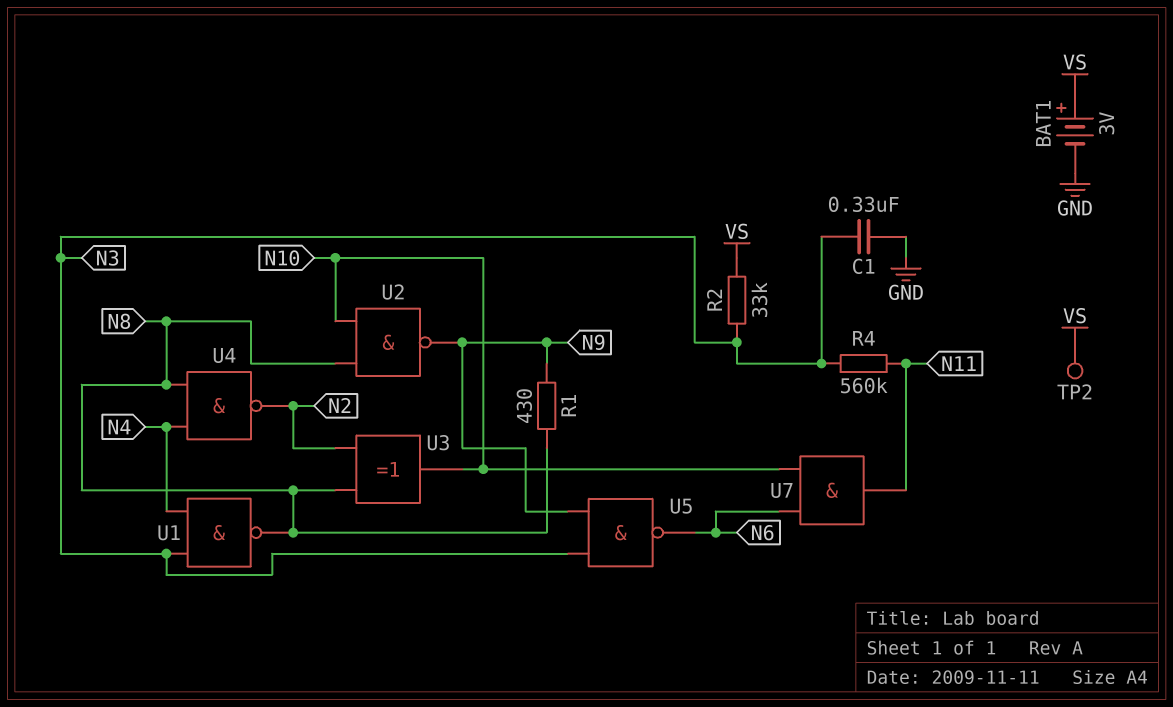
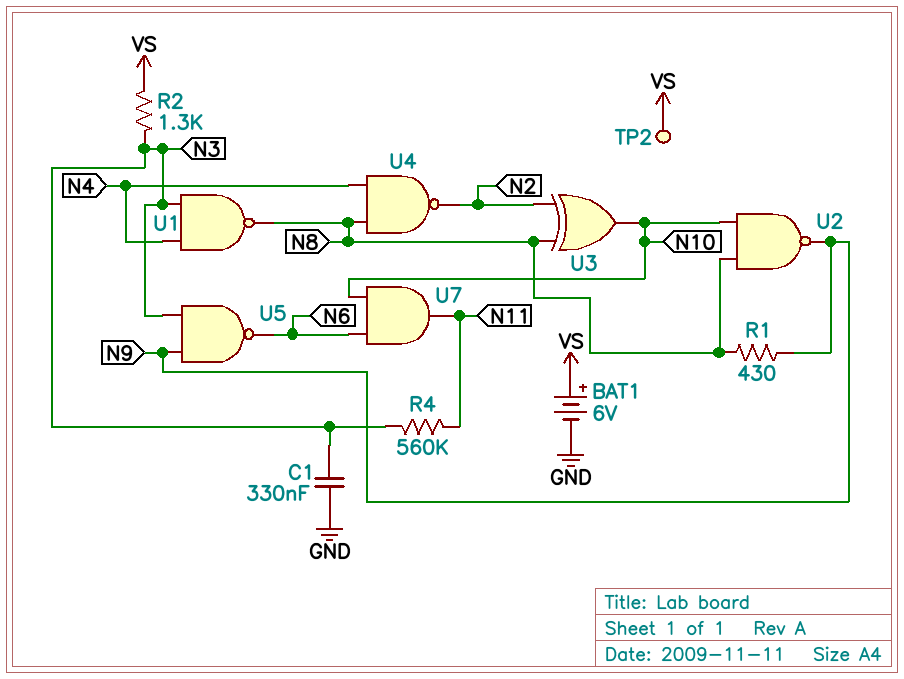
BAT1: 3V (plus VS, minus GND) -> 6V (plus VS, minus GND)
R2: 33k (N3, VS) -> 1.3k (N3, VS)

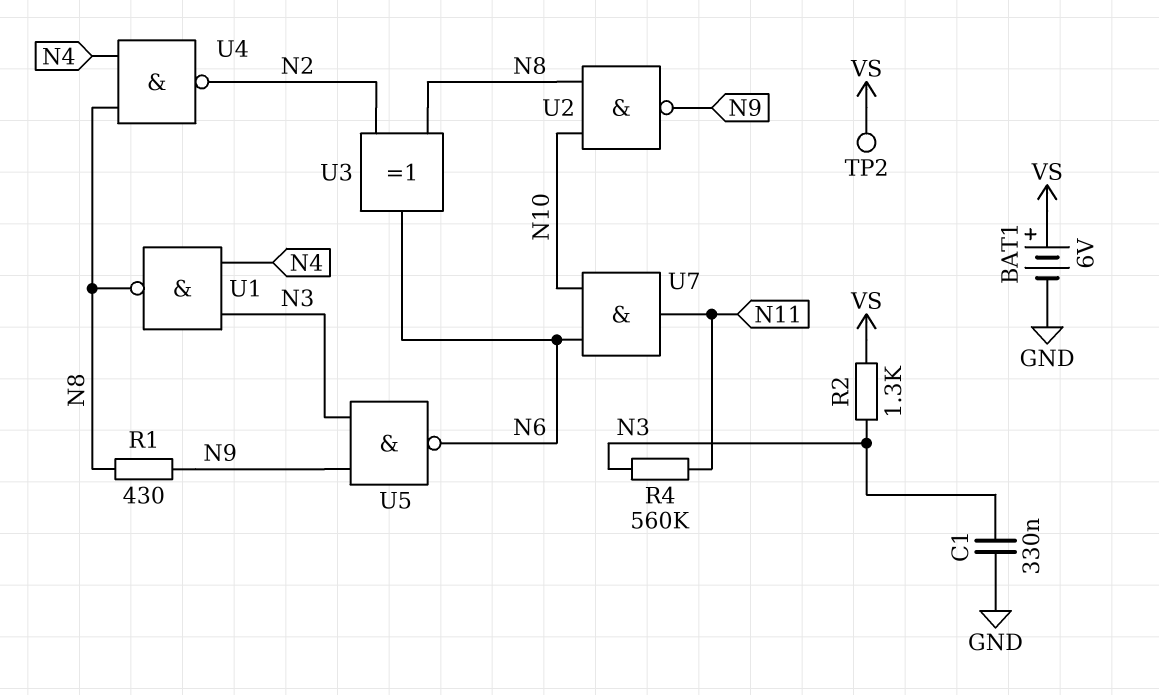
U3: XOR (in N2, in N8, out N10) -> XOR (in N2, in N8, out N6)

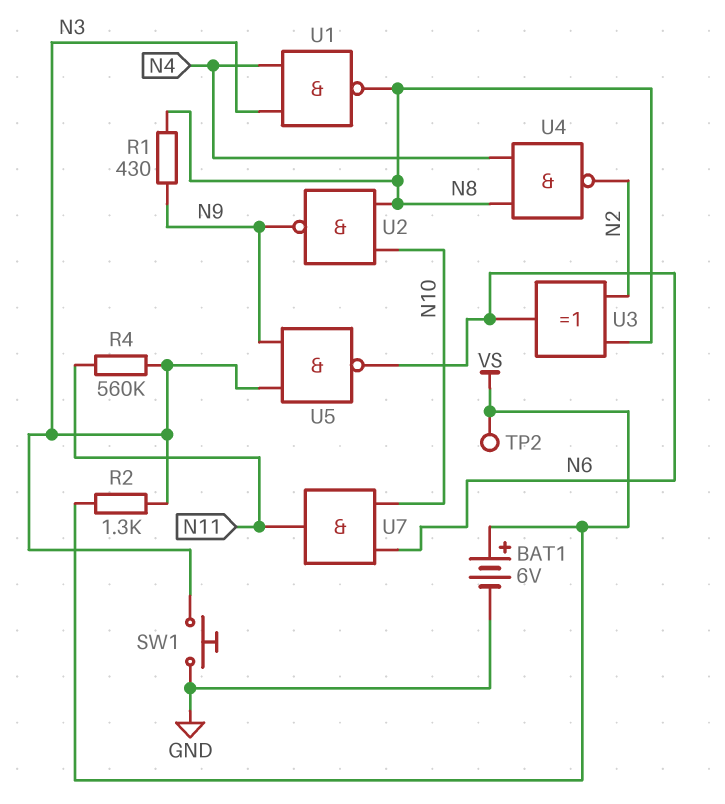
C1: 330nF (GND, N3) -> none
SW1: none -> button (GND, N3)

